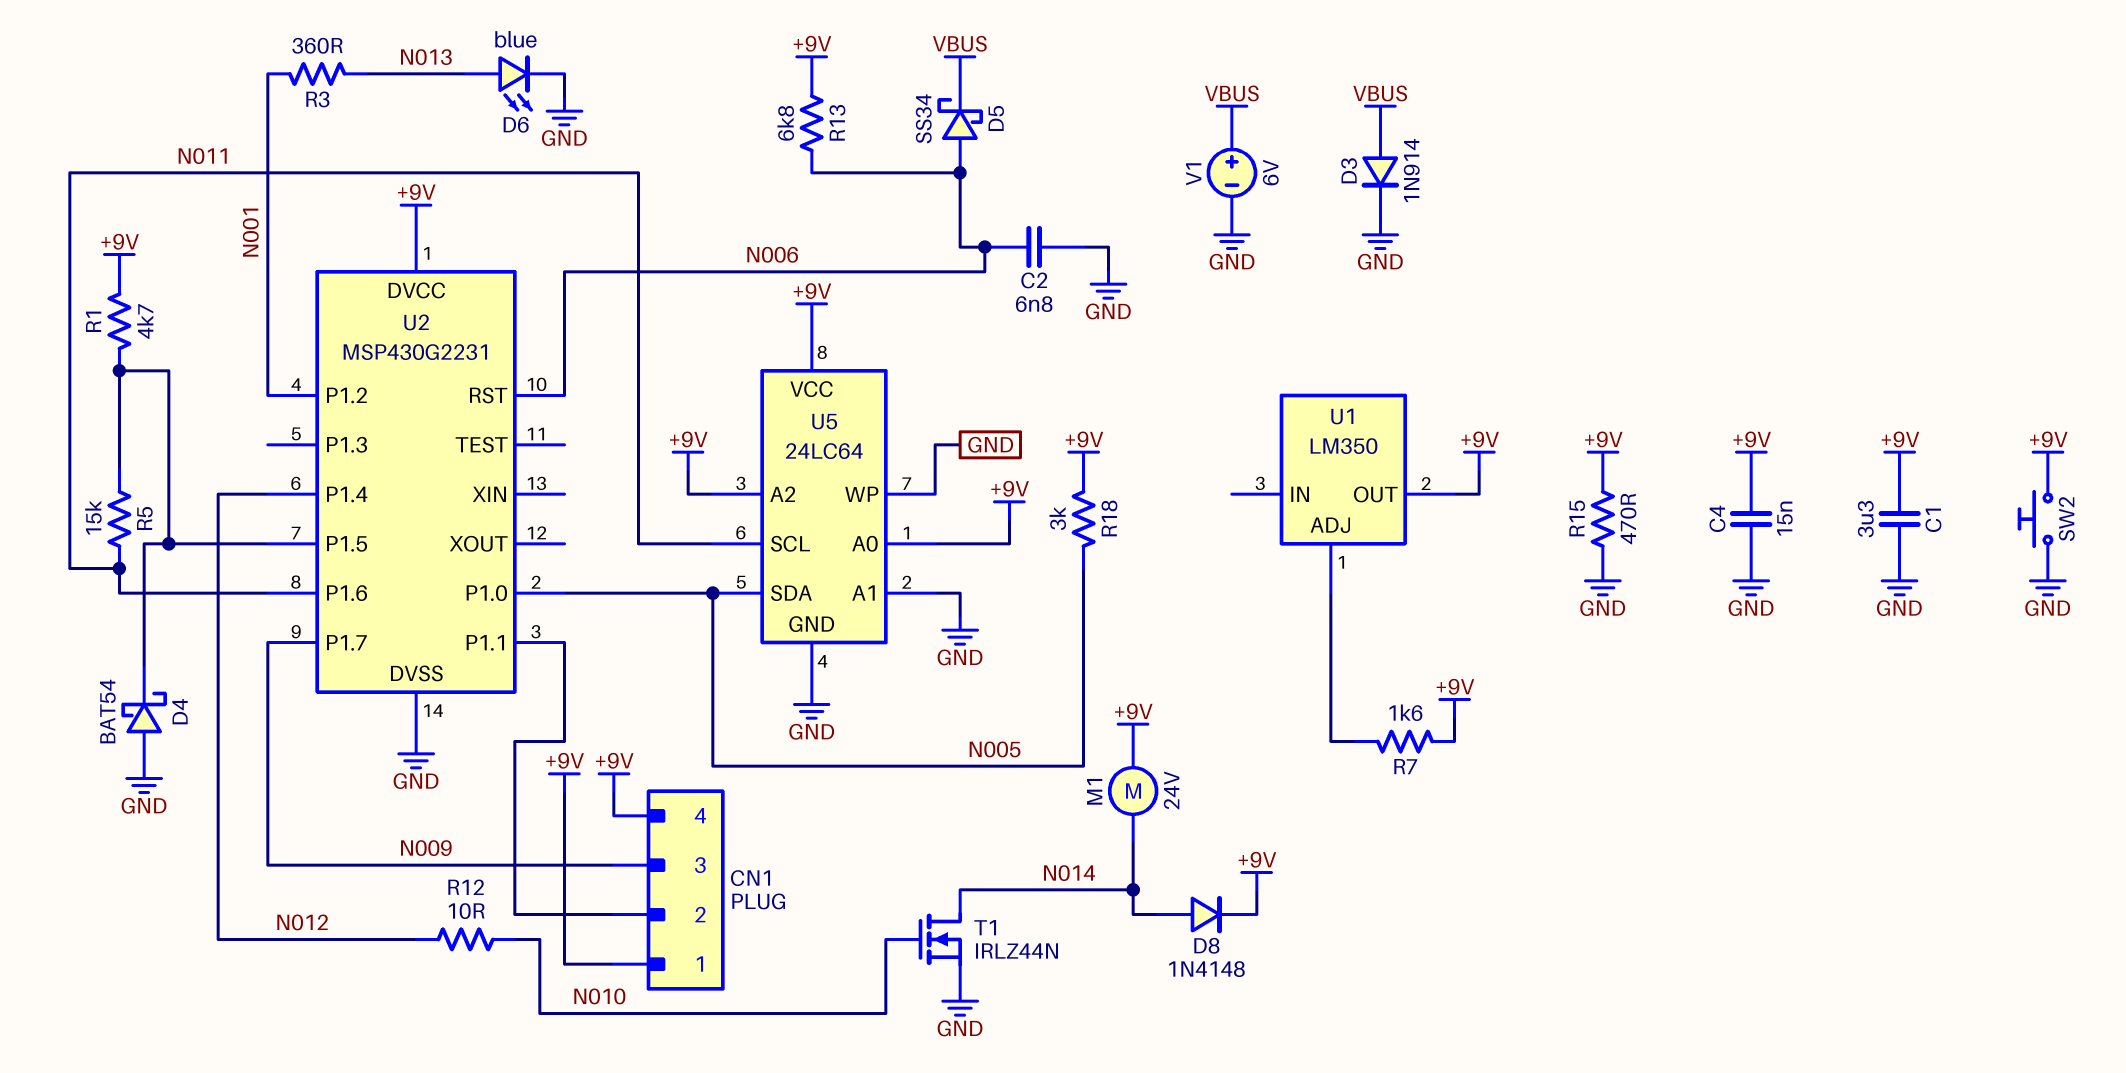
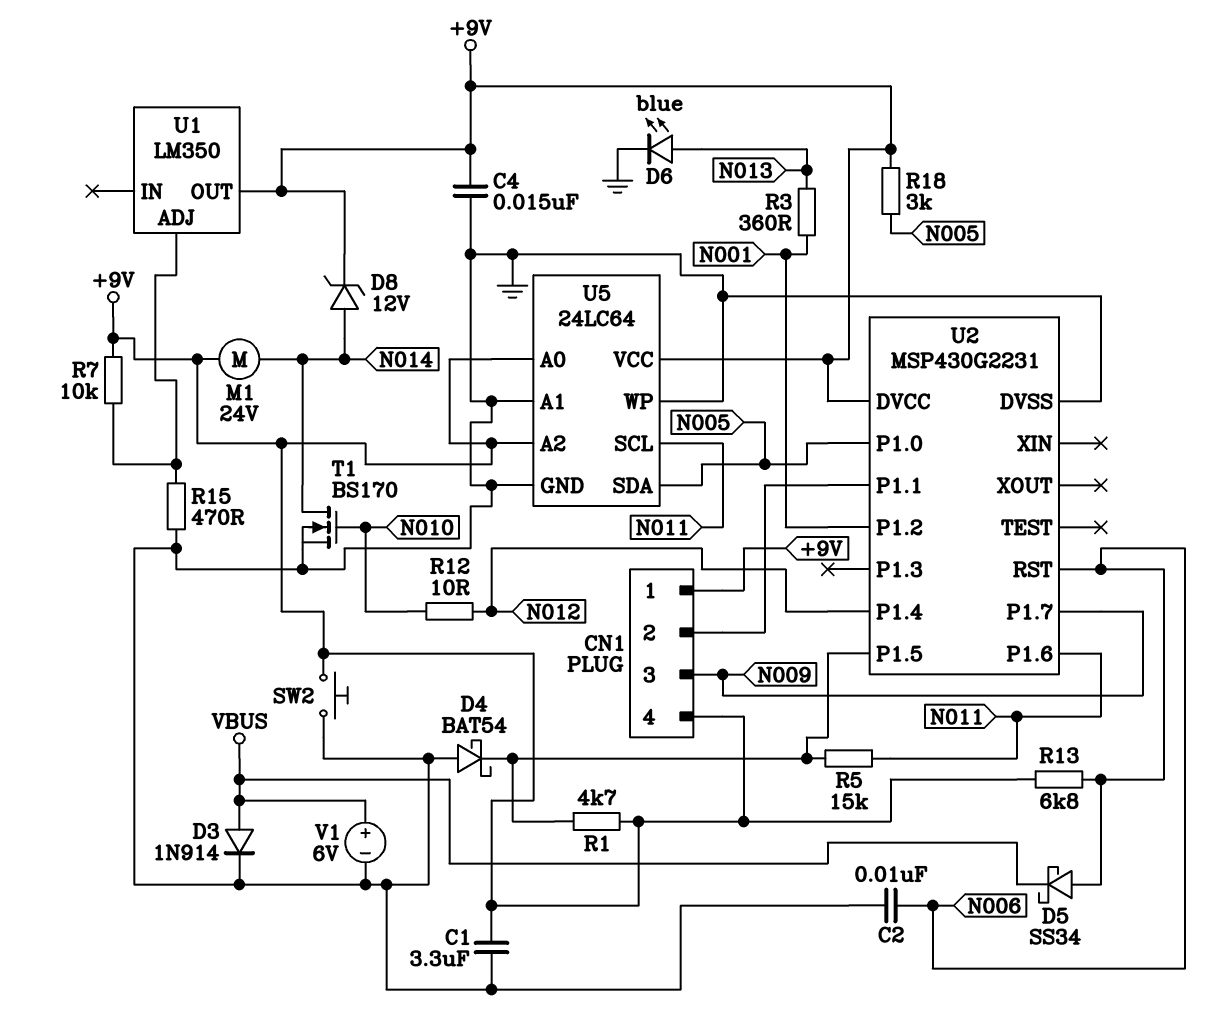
C2: 6.8nF (GND, N006) -> 10nF (GND, N006)
D8: diode 1N4148 (A N014, K +9V) -> zener 12V (A N014, K +9V)
R7: 1.6k (+9V, U1/ADJ) -> 10k (+9V, U1/ADJ)
R15: 470 (+9V, GND) -> 470 (GND, U1/ADJ)
T1: NMOS IRLZ44N (G N010, D N014, S GND) -> NMOS BS170 (G N010, D N014, S GND)

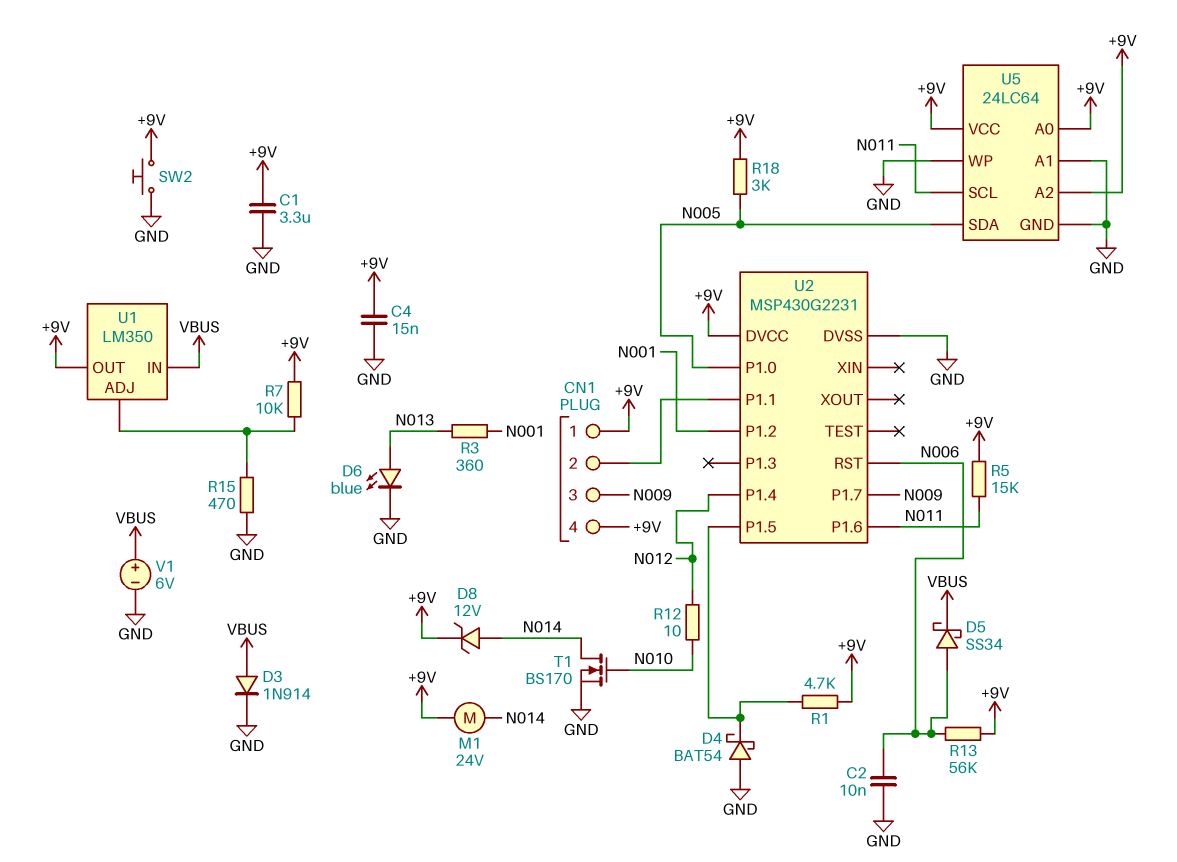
R5: 15k (N011, U2/P1.5) -> 15k (+9V, N011)
R13: 6.8k (+9V, N006) -> 56k (+9V, N006)
U1 pin IN: none -> VBUS

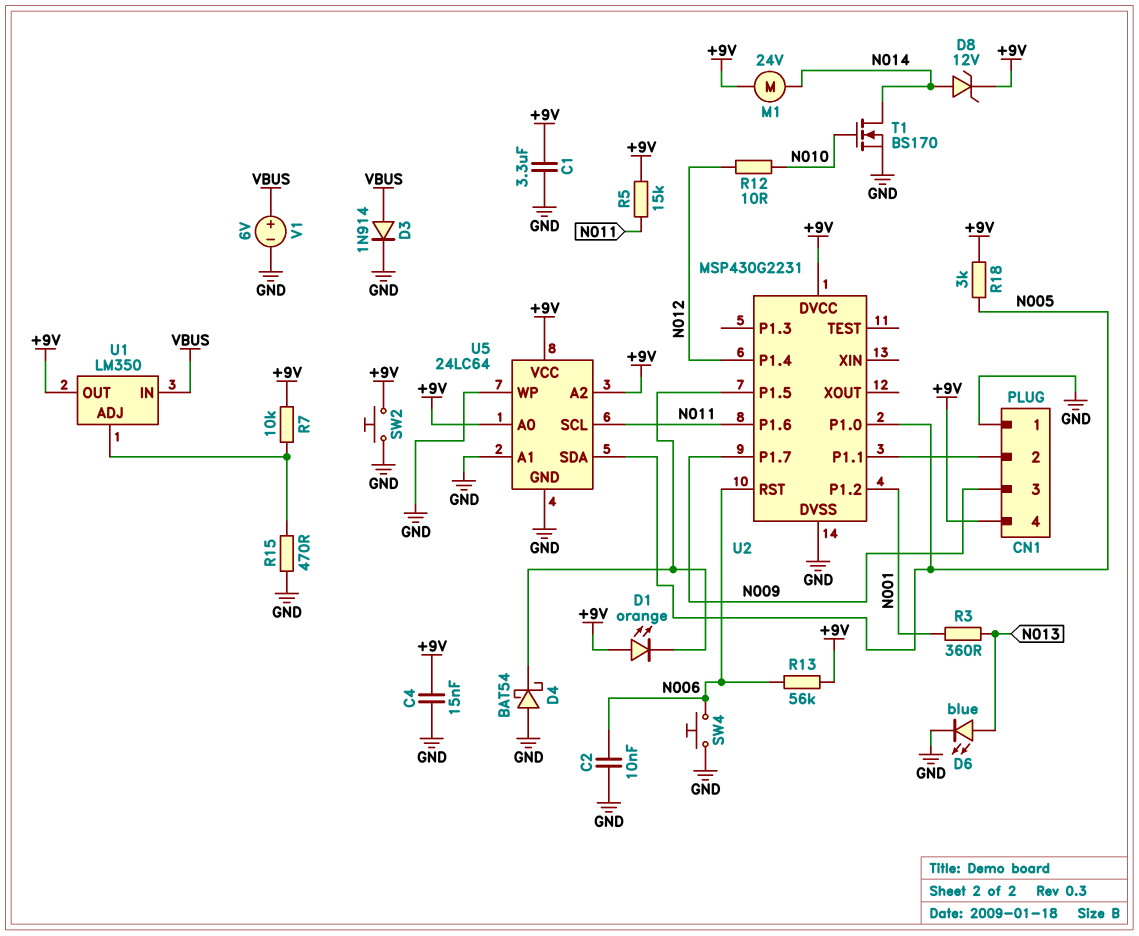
CN1 pin 1: +9V -> GND
D1: none -> LED orange (A +9V, K U2/P1.5)
D5: schottky SS34 (A N006, K VBUS) -> none
R1: 4.7k (+9V, U2/P1.5) -> none
SW4: none -> button (GND, N006)

